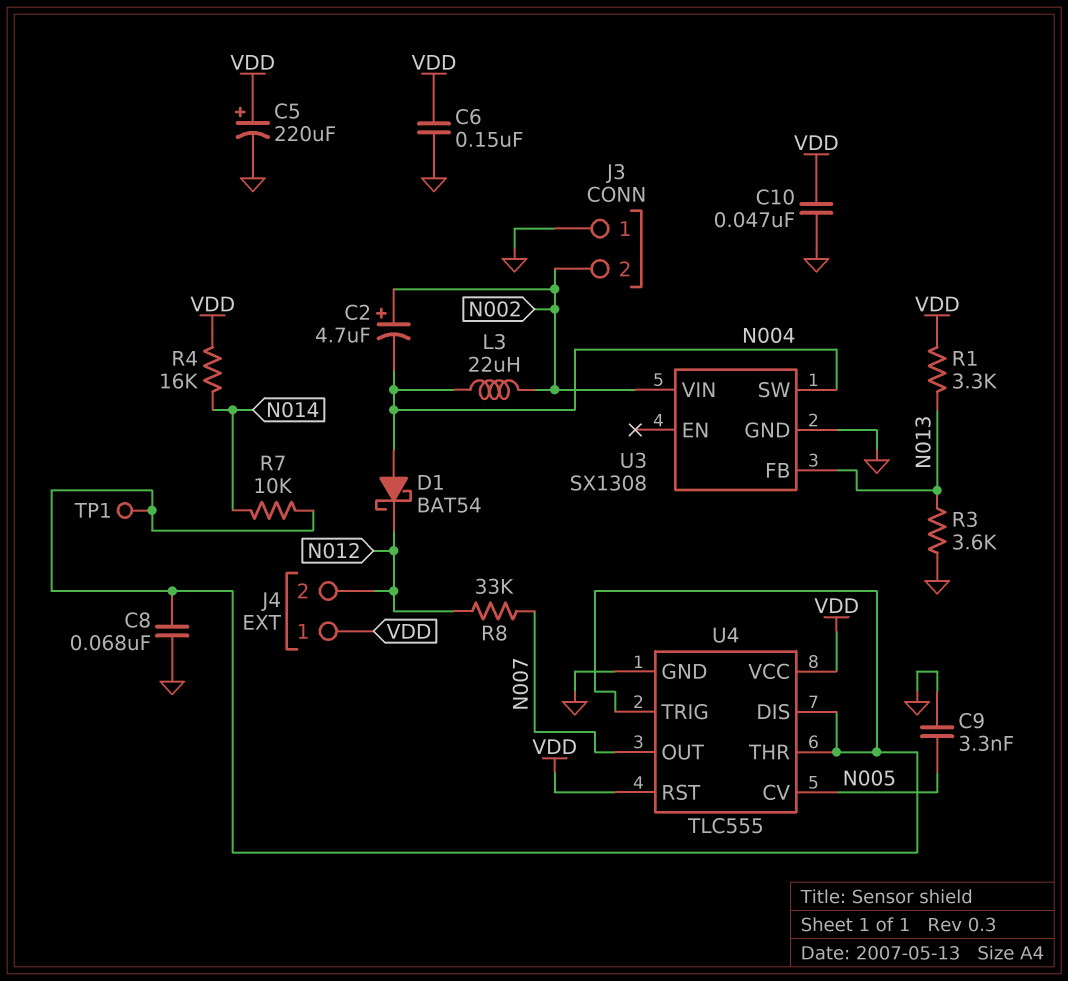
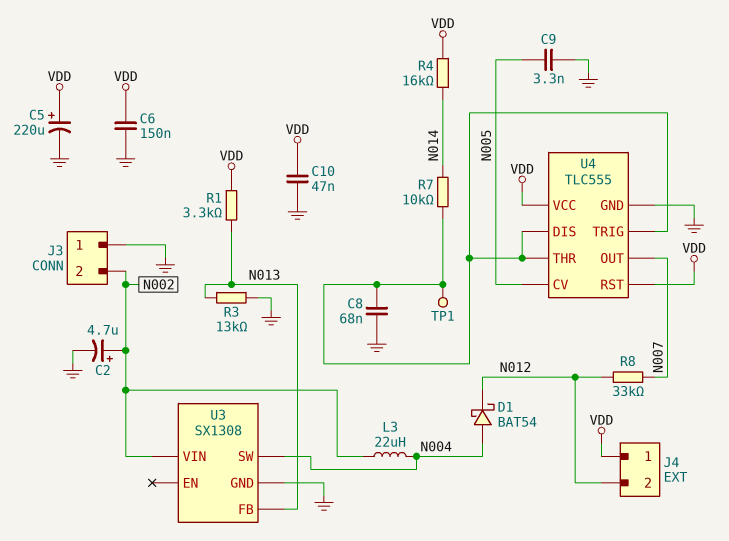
C2: 4.7uF (plus N002, minus N004) -> 4.7uF (plus N002, minus GND)
R3: 3.6k (GND, N013) -> 13k (GND, N013)

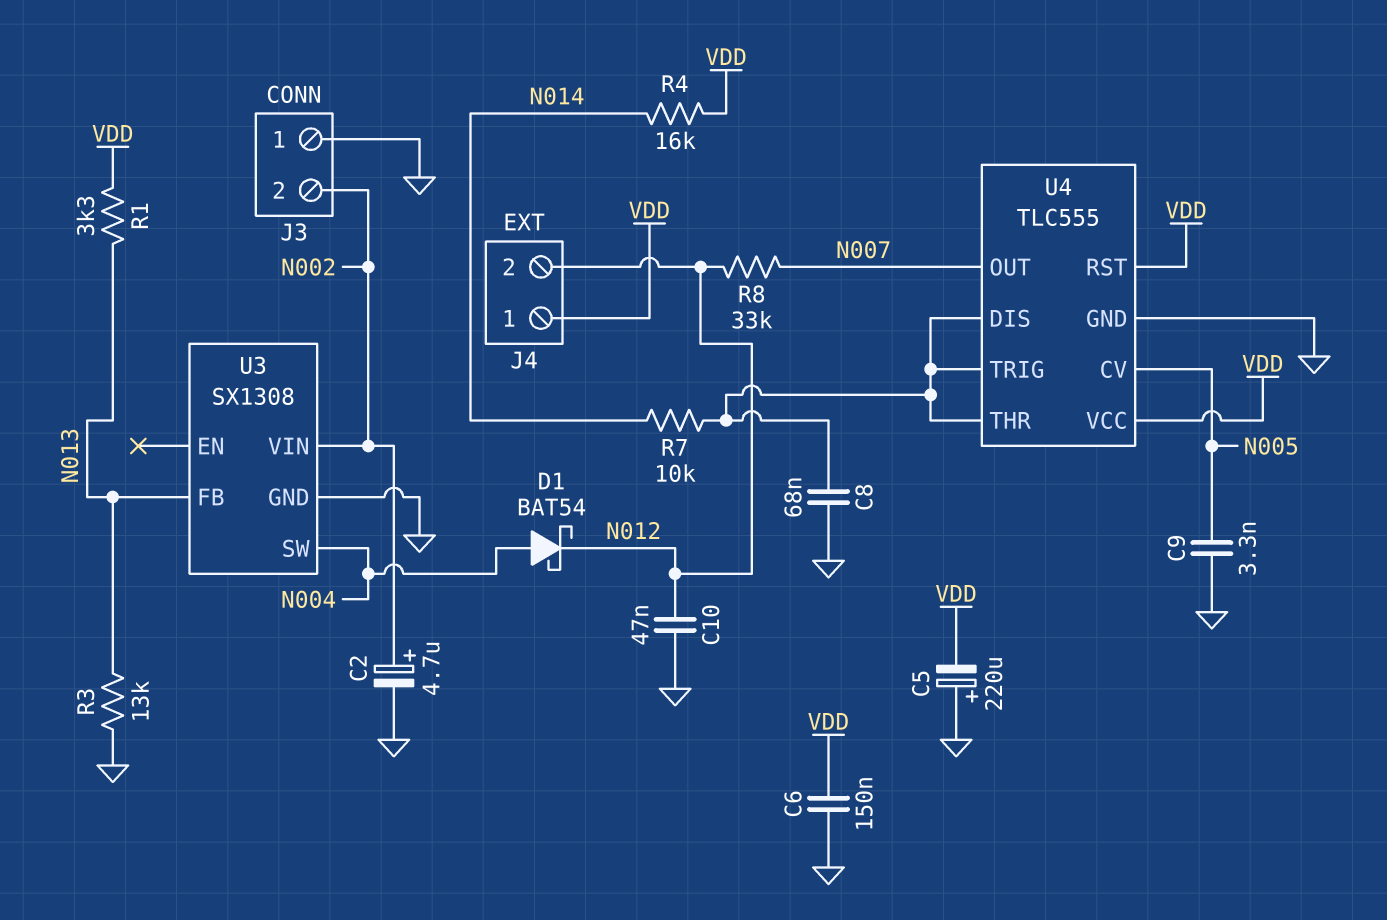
C5: 220uF (plus VDD, minus GND) -> 220uF (plus GND, minus VDD)
C10: 47nF (GND, VDD) -> 47nF (GND, N012)
L3: 22uH (N002, N004) -> none
TP1: test point (U4/DIS) -> none

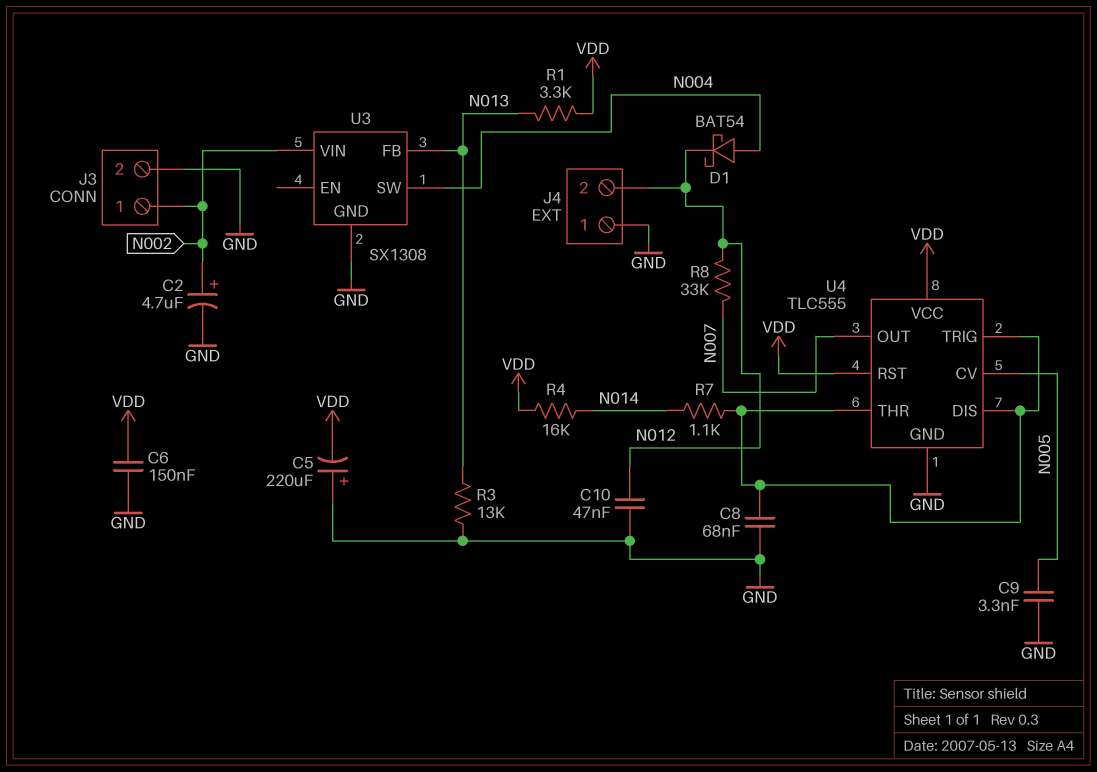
J3 pin 1: GND -> N002
J3 pin 2: N002 -> GND
J4 pin 1: VDD -> GND
R7: 10k (N014, U4/DIS) -> 1.1k (N014, U4/DIS)

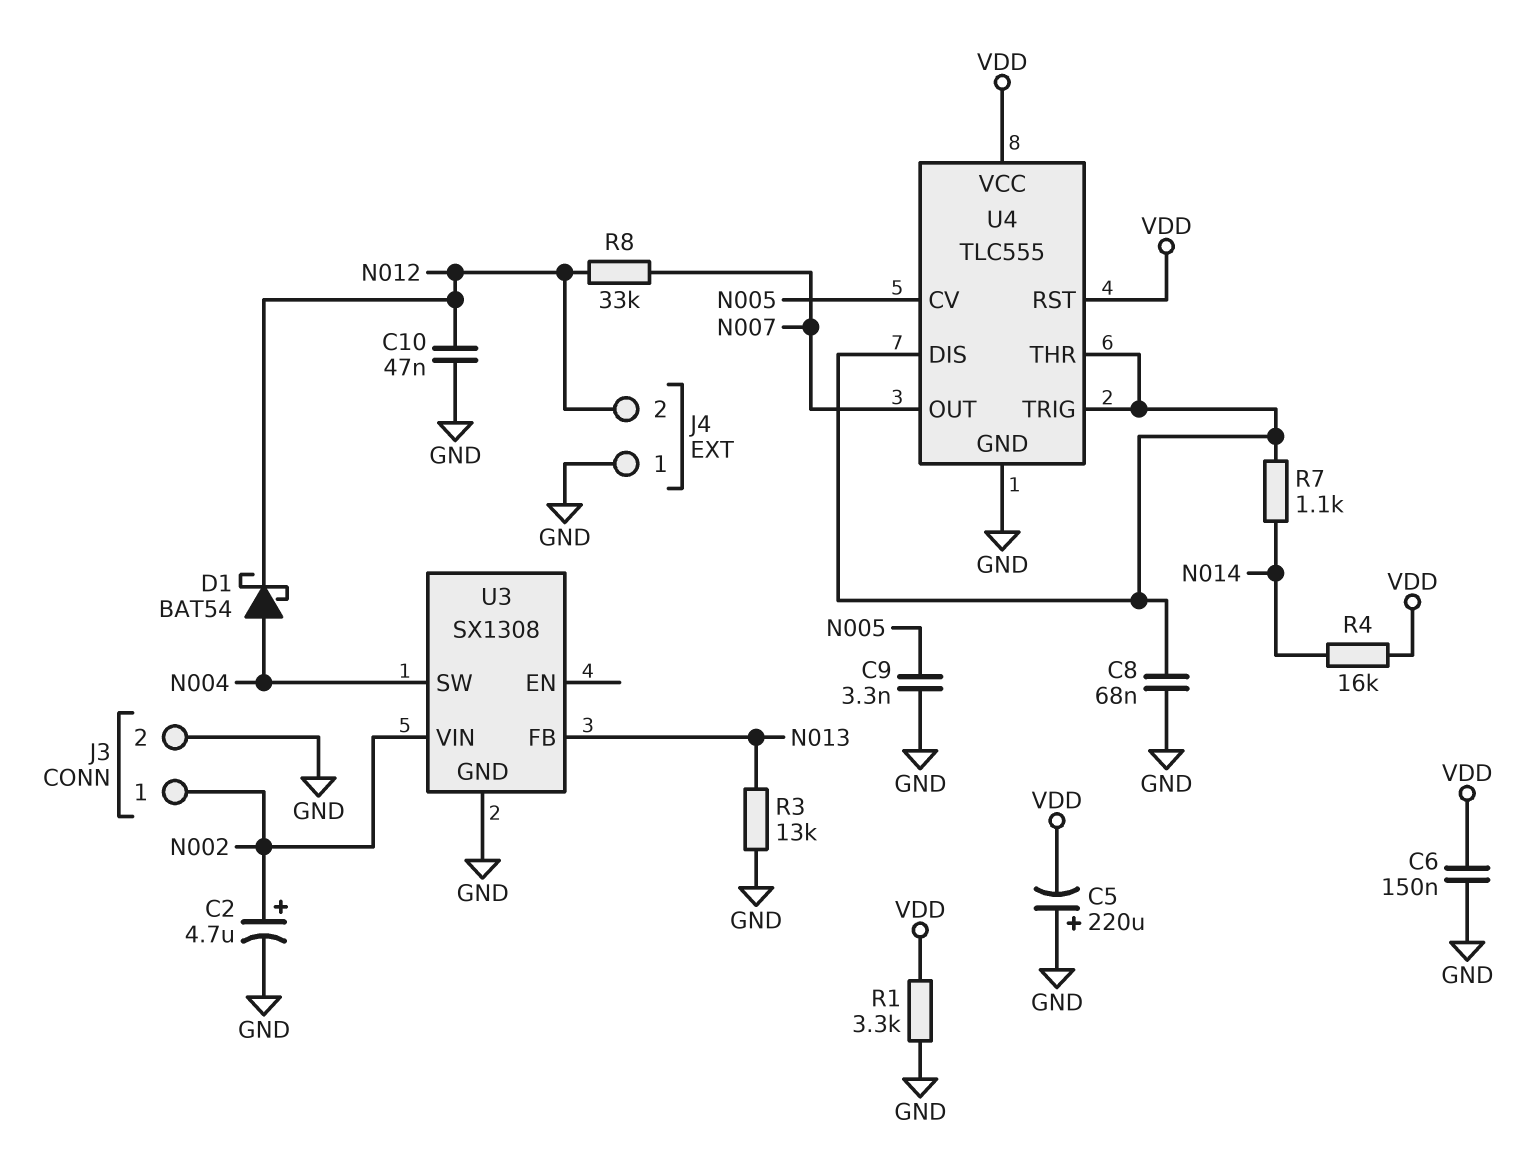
R1: 3.3k (N013, VDD) -> 3.3k (GND, VDD)

